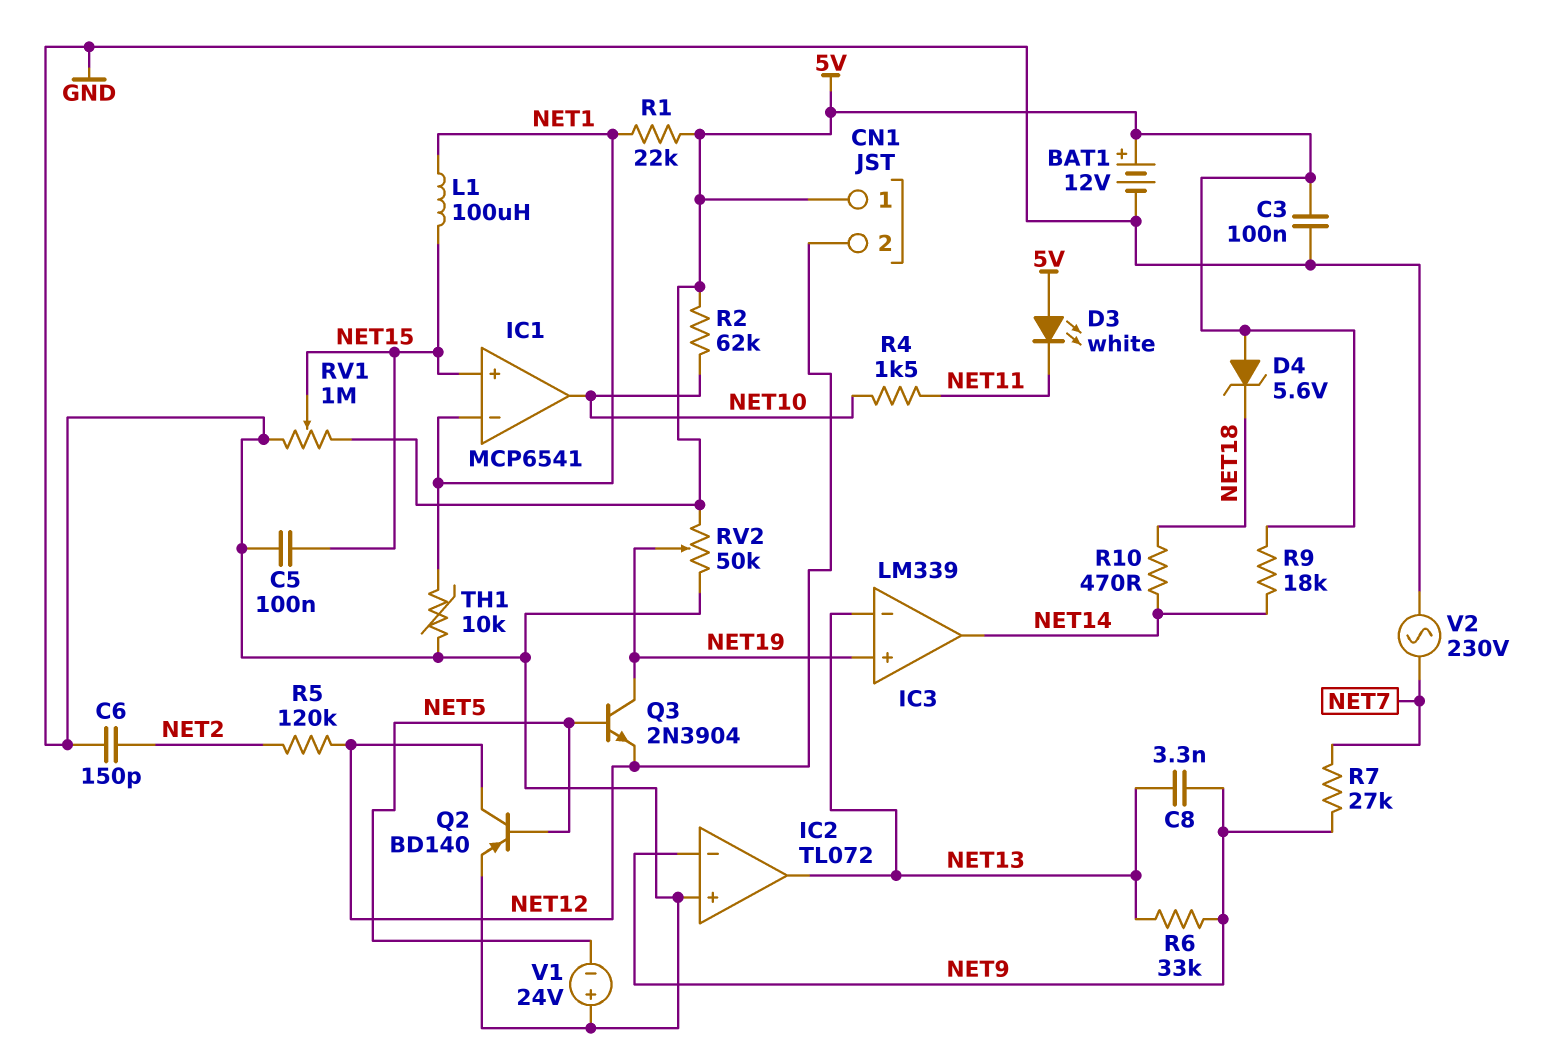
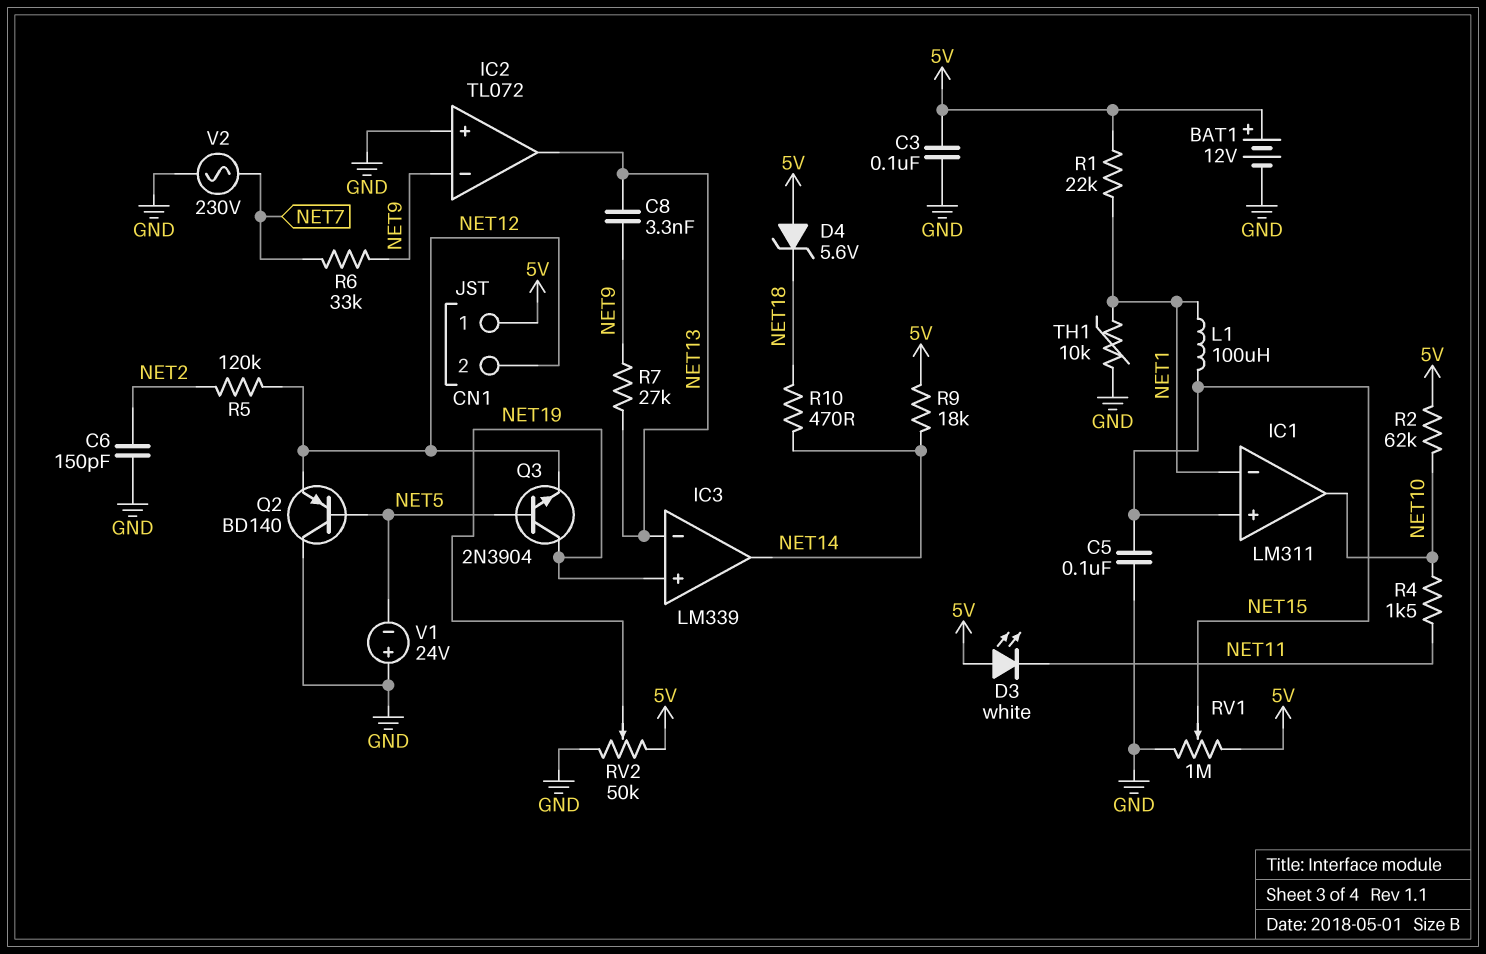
IC1: MCP6541 -> LM311
Q2: PNP BD140 (B NET5, C NET12, E GND) -> PNP BD140 (B NET5, C GND, E NET12)
R6: 33k (NET9, NET13) -> 33k (NET7, NET9)
R7: 27k (NET7, NET9) -> 27k (NET9, NET13)

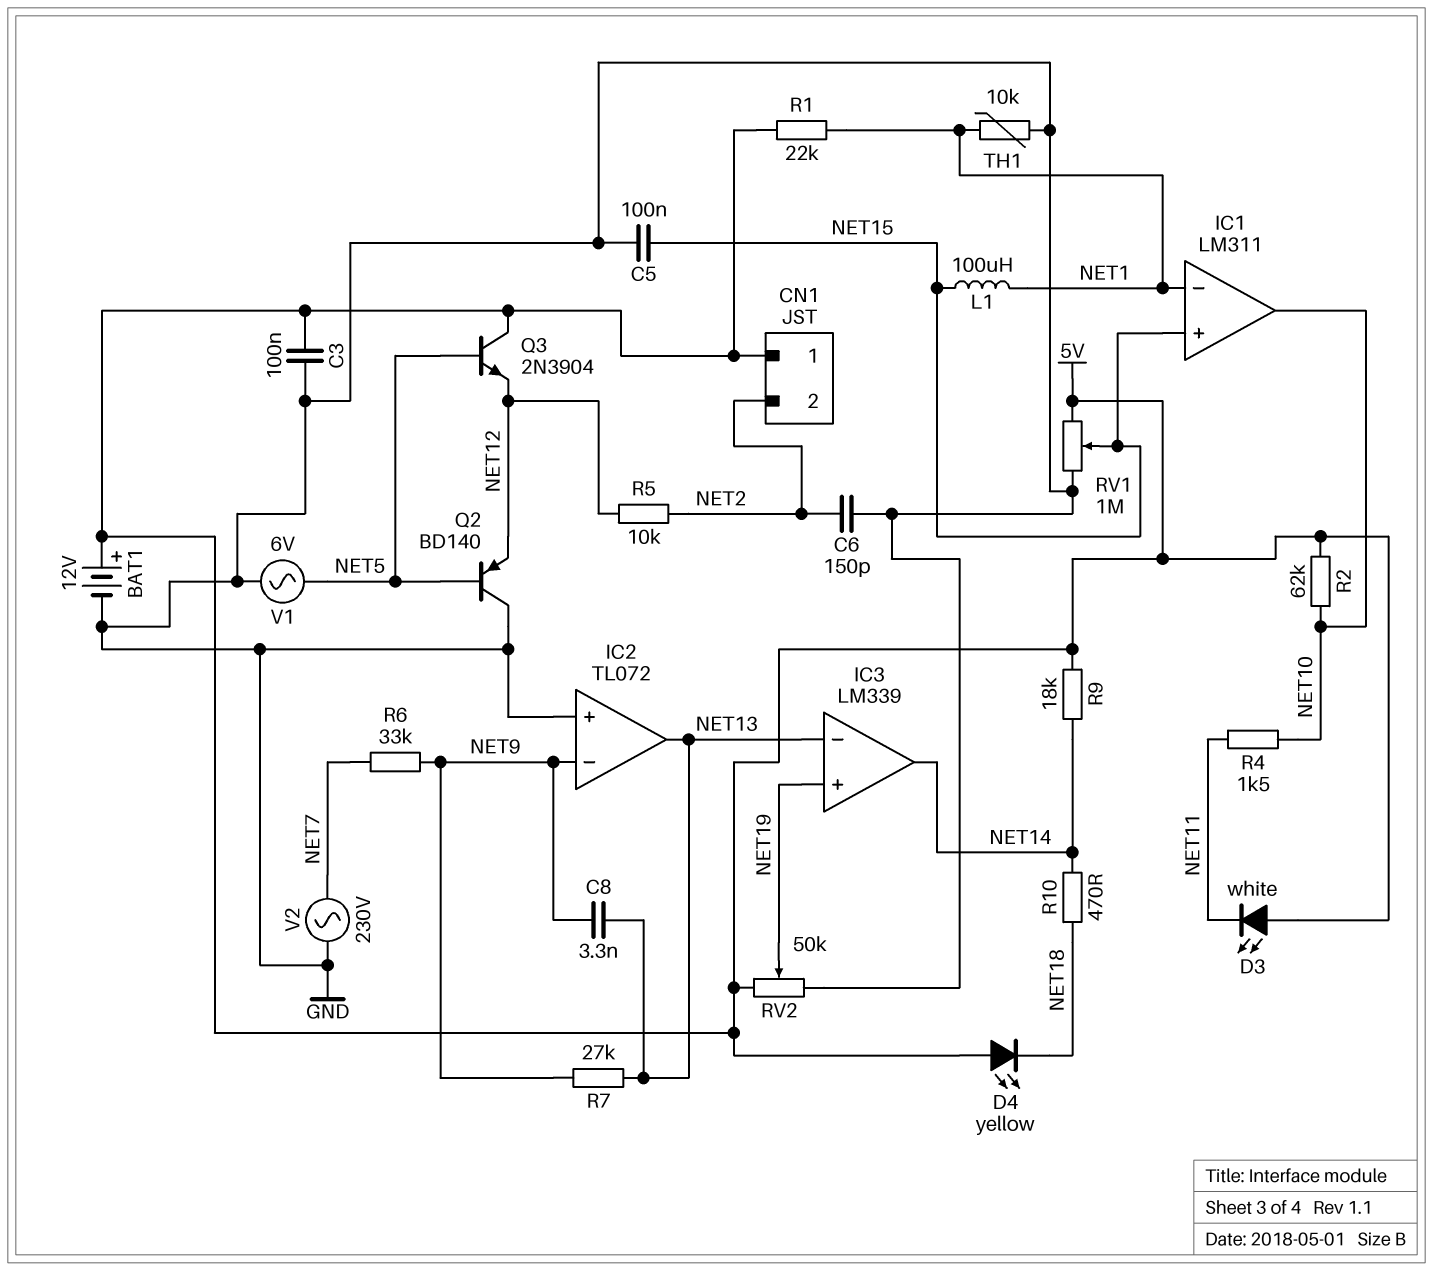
CN1 pin 2: NET12 -> NET2
D4: zener 5.6V (A 5V, K NET18) -> LED yellow (A 5V, K NET18)
Q3: NPN 2N3904 (B NET5, C NET19, E NET12) -> NPN 2N3904 (B NET5, C 5V, E NET12)
R5: 120k (NET2, NET12) -> 10k (NET2, NET12)
V1: 24V (plus GND, minus NET5) -> AC 6V (GND, NET5)

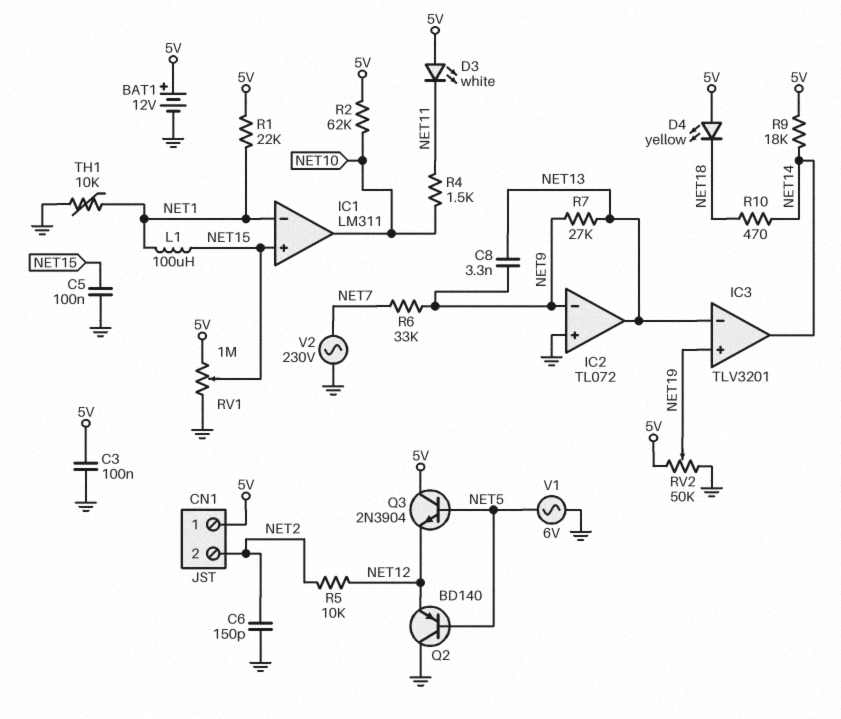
IC3: LM339 -> TLV3201

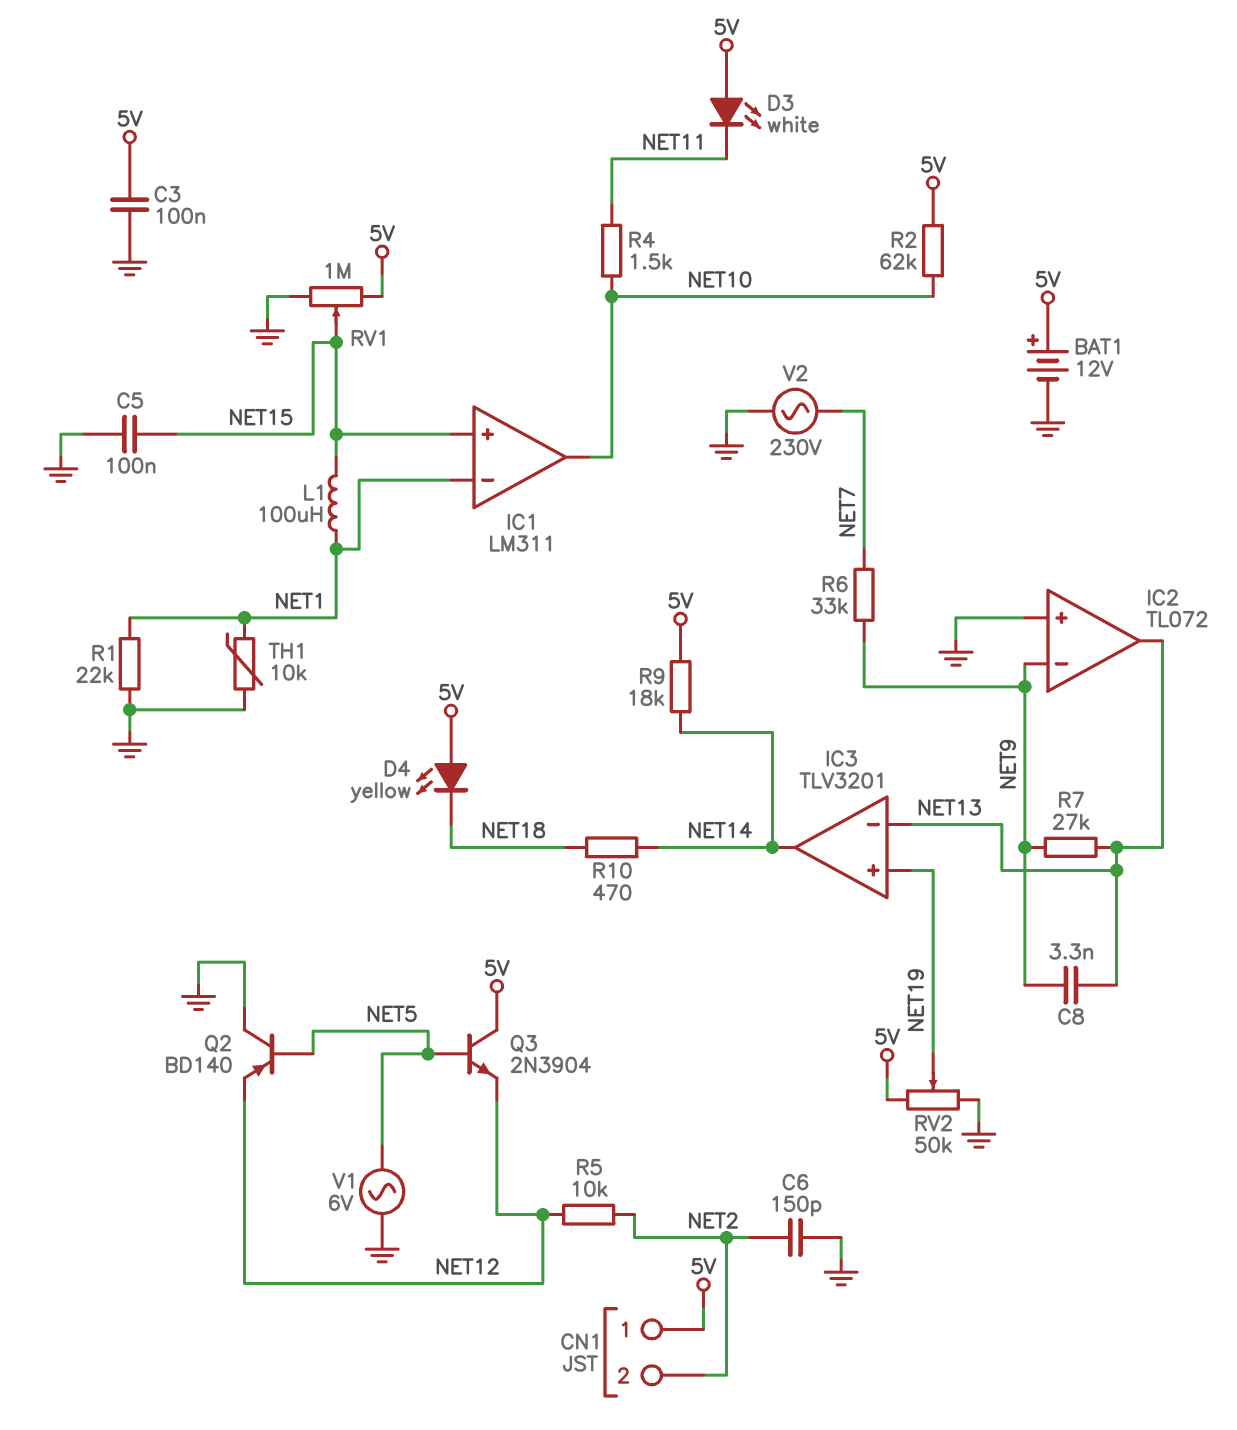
R1: 22k (5V, NET1) -> 22k (GND, NET1)

